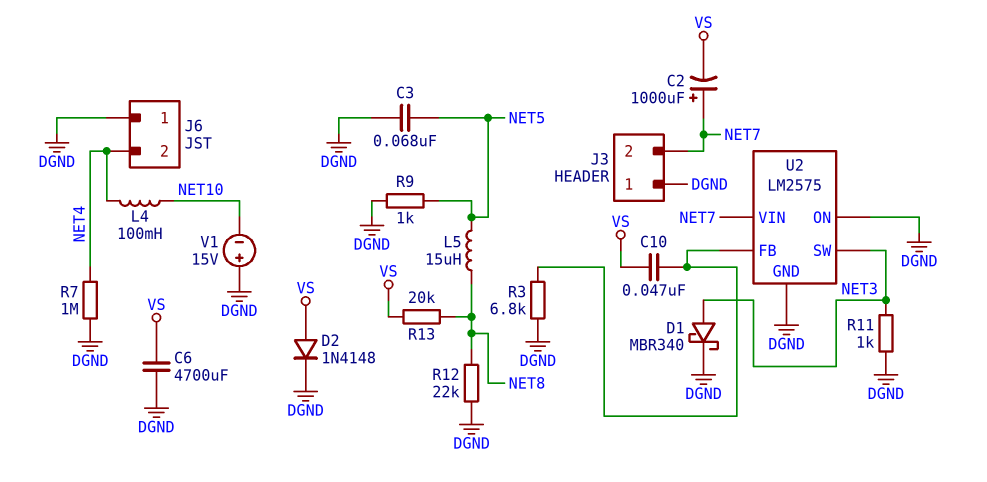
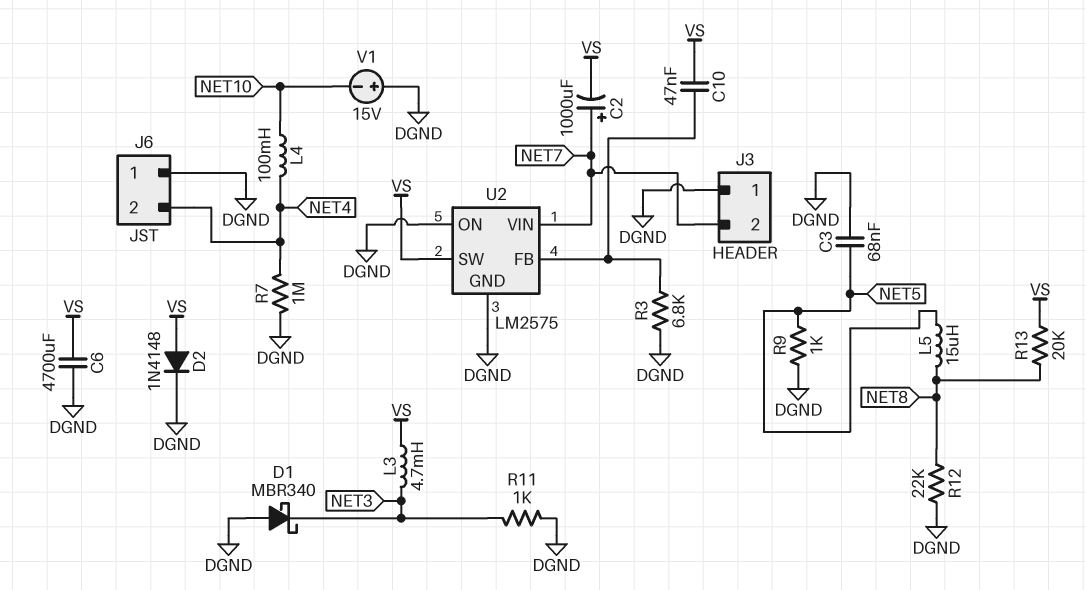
D1: schottky MBR340 (A NET3, K DGND) -> schottky MBR340 (A DGND, K NET3)
L3: none -> 4.7mH (NET3, VS)
U2 pin SW: NET3 -> VS

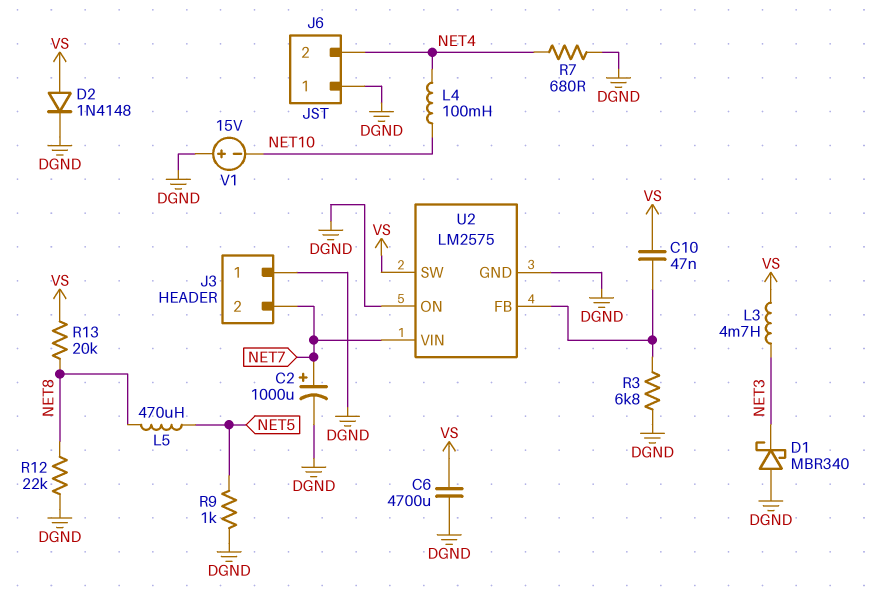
C2: 1000uF (plus NET7, minus VS) -> 1000uF (plus NET7, minus DGND)
C3: 68nF (DGND, NET5) -> none
L5: 15uH (NET5, NET8) -> 470uH (NET5, NET8)
R7: 1M (DGND, NET4) -> 680 (DGND, NET4)
R11: 1k (DGND, NET3) -> none

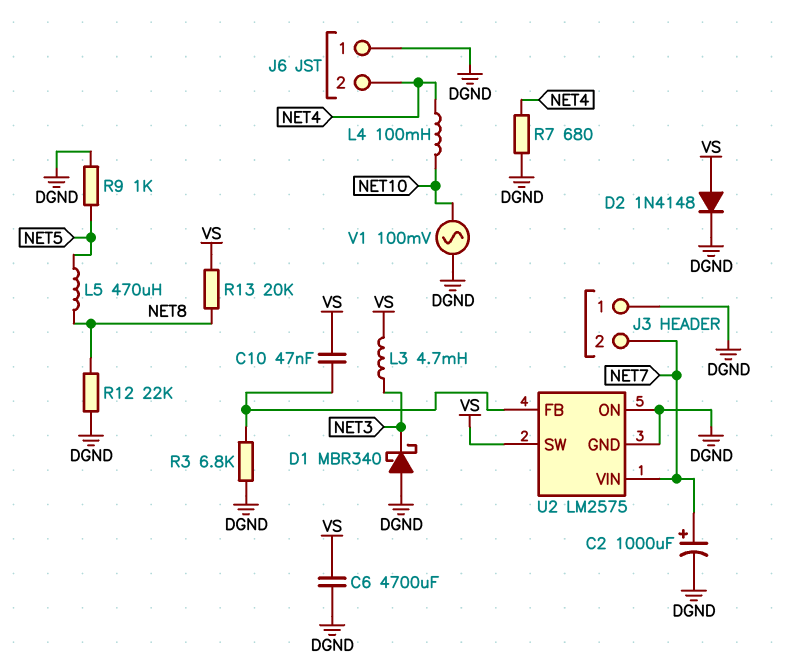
V1: 15V (plus DGND, minus NET10) -> AC 100mV (DGND, NET10)

